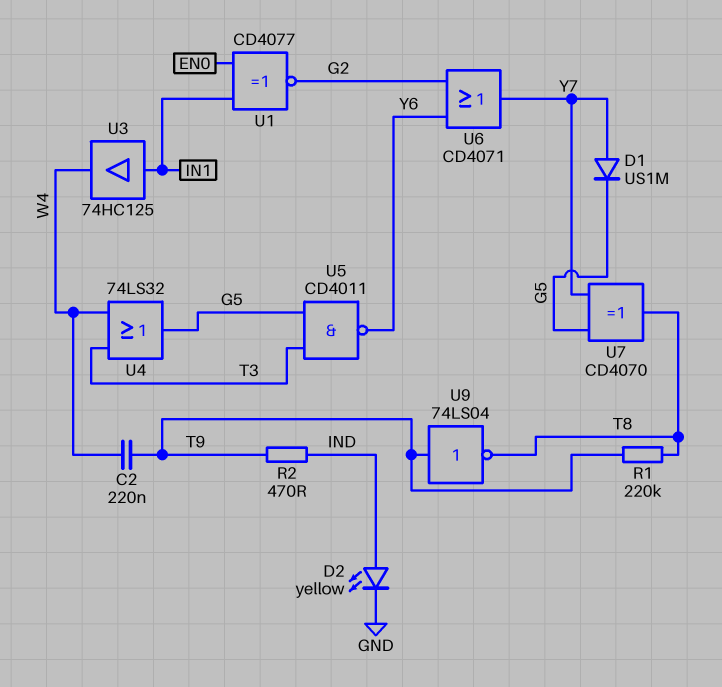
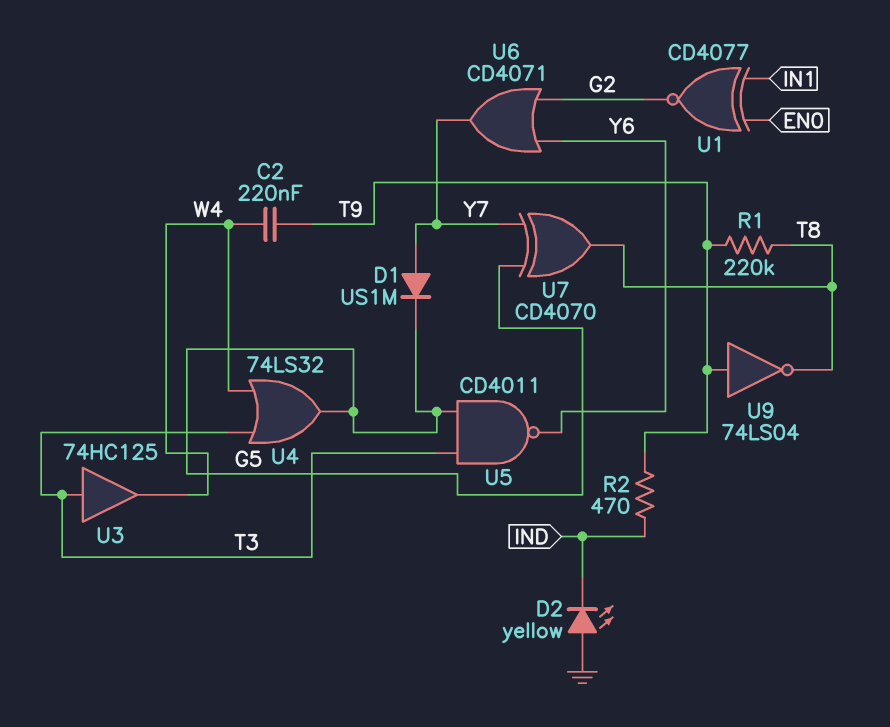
D2: LED yellow (A IND, K GND) -> LED yellow (A GND, K IND)
U3: buffer 74HC125 (in IN1, out W4) -> buffer 74HC125 (in T3, out W4)

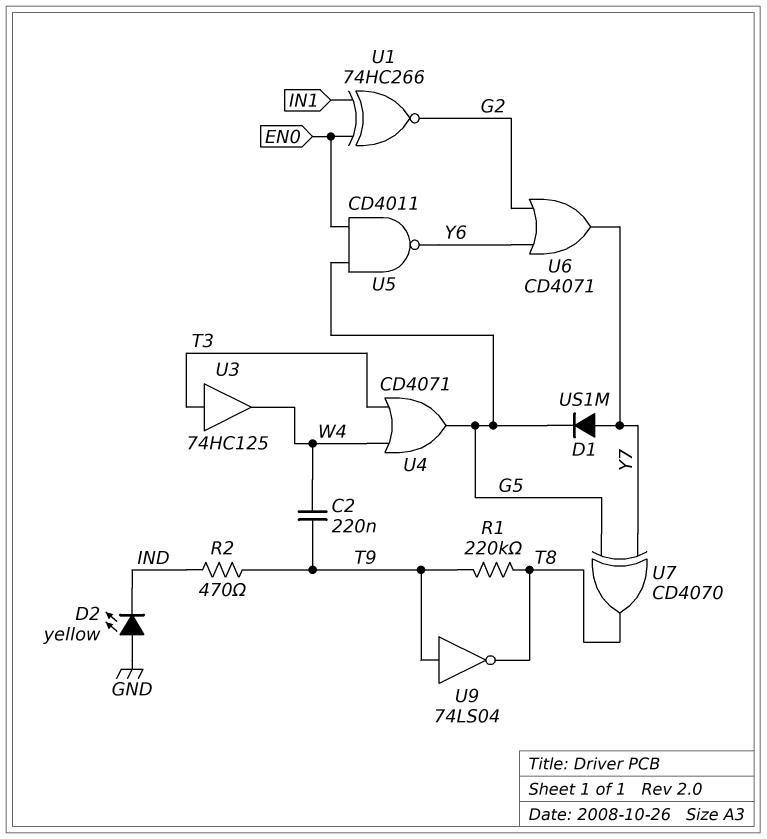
U1: XNOR CD4077 (in EN0, in IN1, out G2) -> XNOR 74HC266 (in EN0, in IN1, out G2)
U4: OR 74LS32 (in T3, in W4, out G5) -> OR CD4071 (in T3, in W4, out G5)
U5: NAND CD4011 (in G5, in T3, out Y6) -> NAND CD4011 (in EN0, in G5, out Y6)

